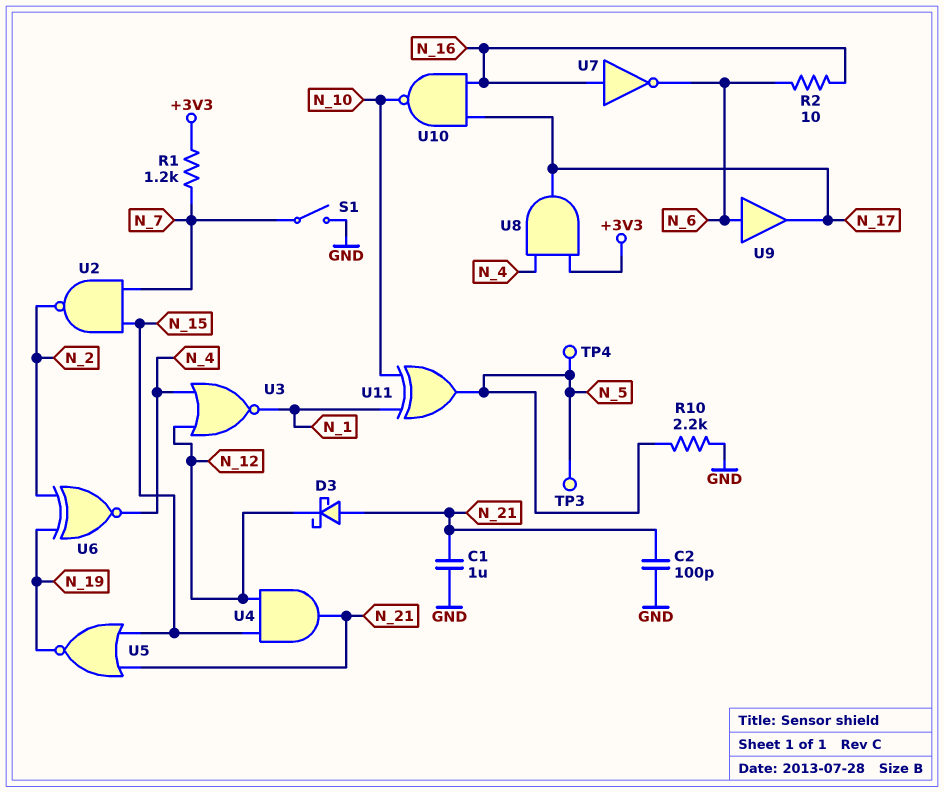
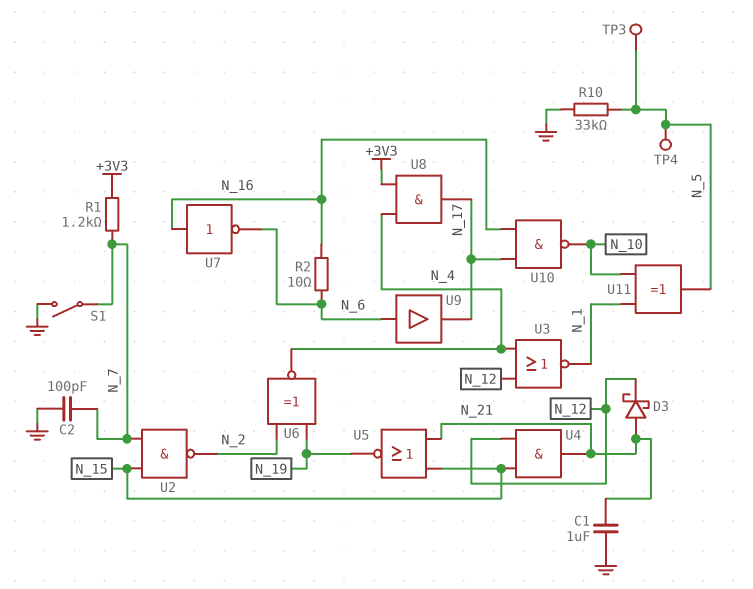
C2: 100pF (GND, N_21) -> 100pF (GND, N_7)
R10: 2.2k (GND, N_5) -> 33k (GND, N_5)

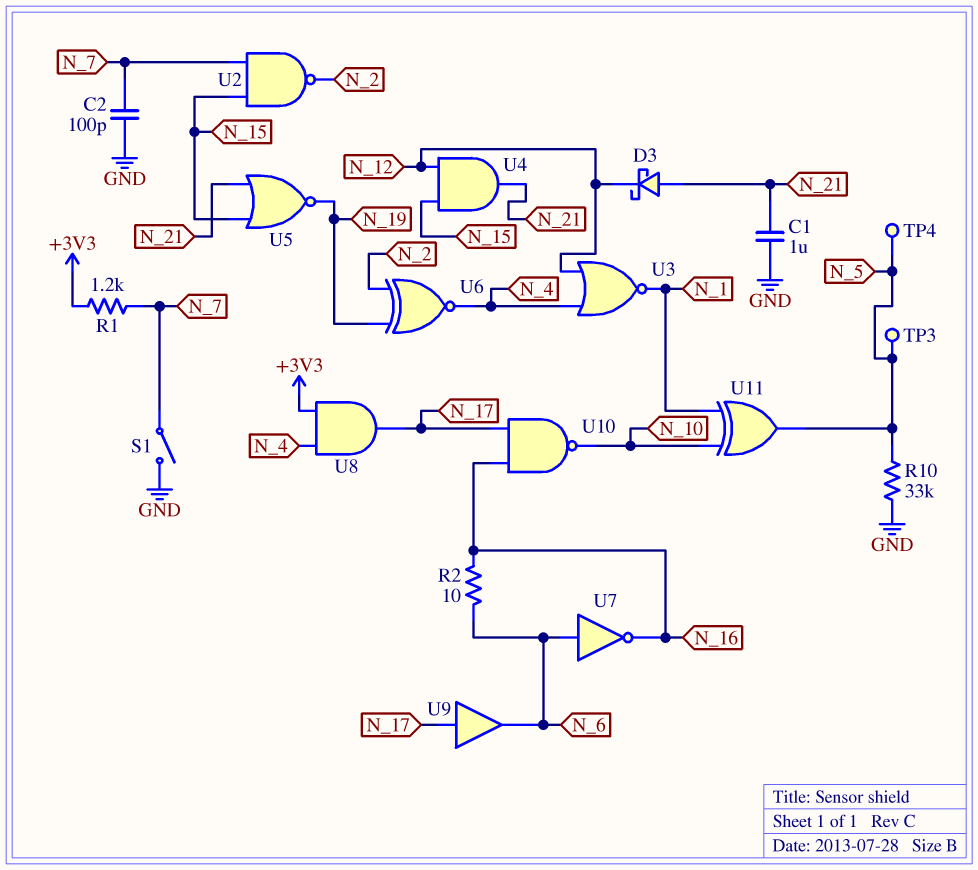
U7: NOT (in N_16, out N_6) -> NOT (in N_6, out N_16)
U9: buffer (in N_6, out N_17) -> buffer (in N_17, out N_6)

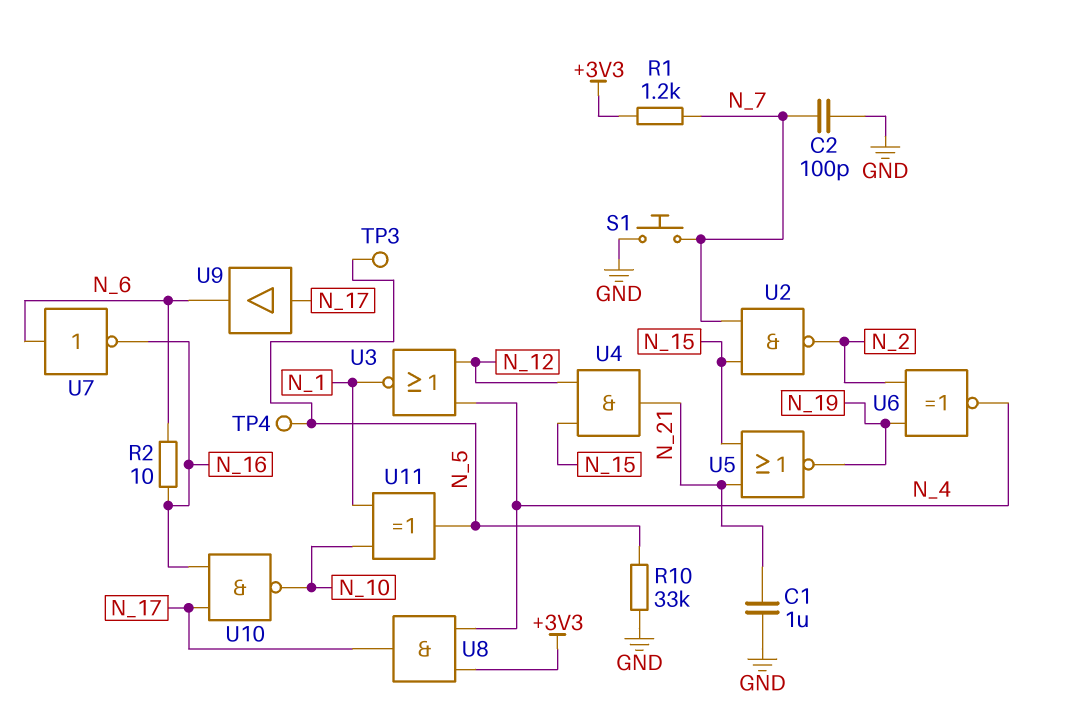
D3: schottky (A N_21, K N_12) -> none
S1: switch (GND, N_7) -> button (GND, N_7)

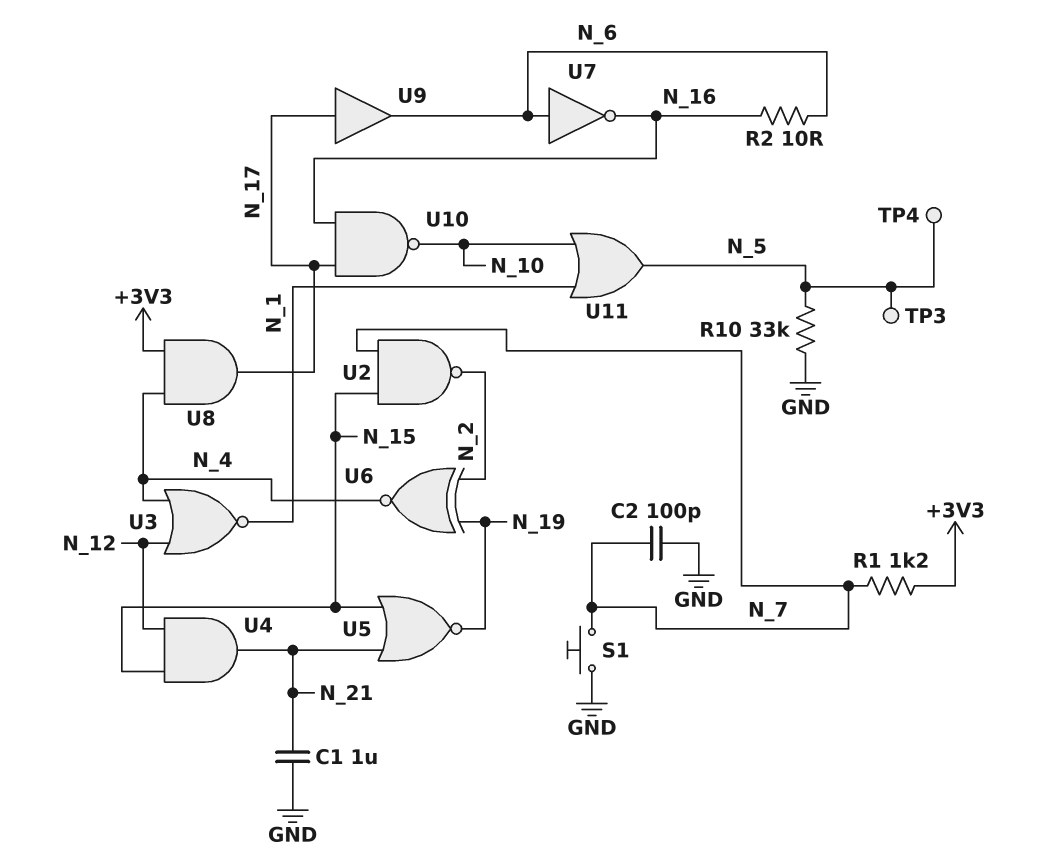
U11: XOR (in N_1, in N_10, out N_5) -> OR (in N_1, in N_10, out N_5)

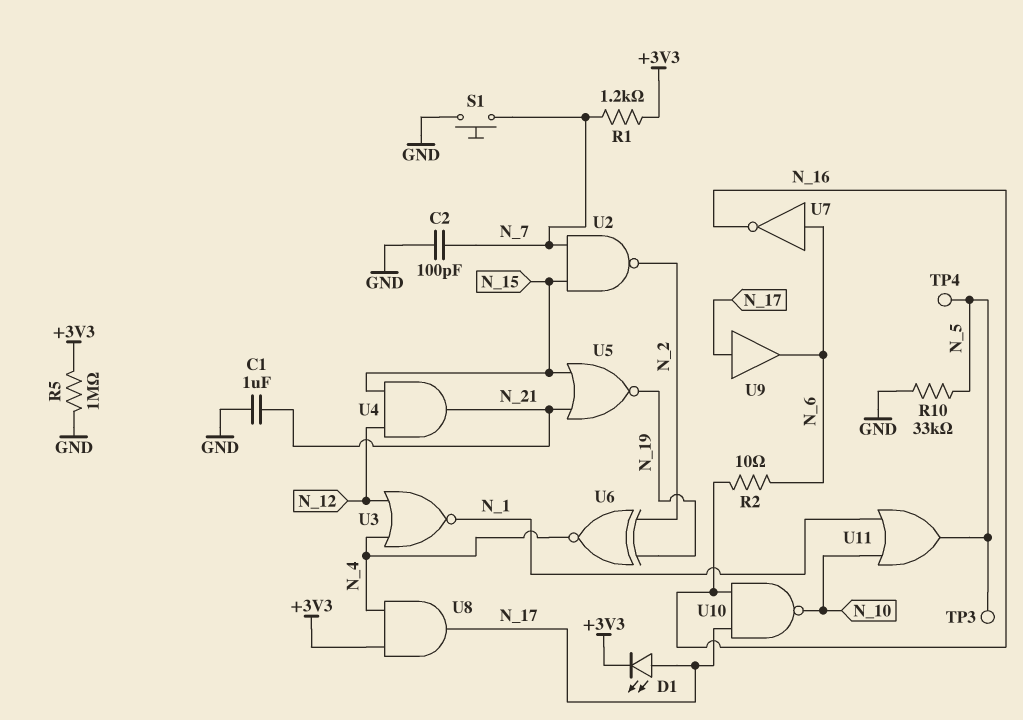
D1: none -> LED (A N_17, K +3V3)
R5: none -> 1M (+3V3, GND)

